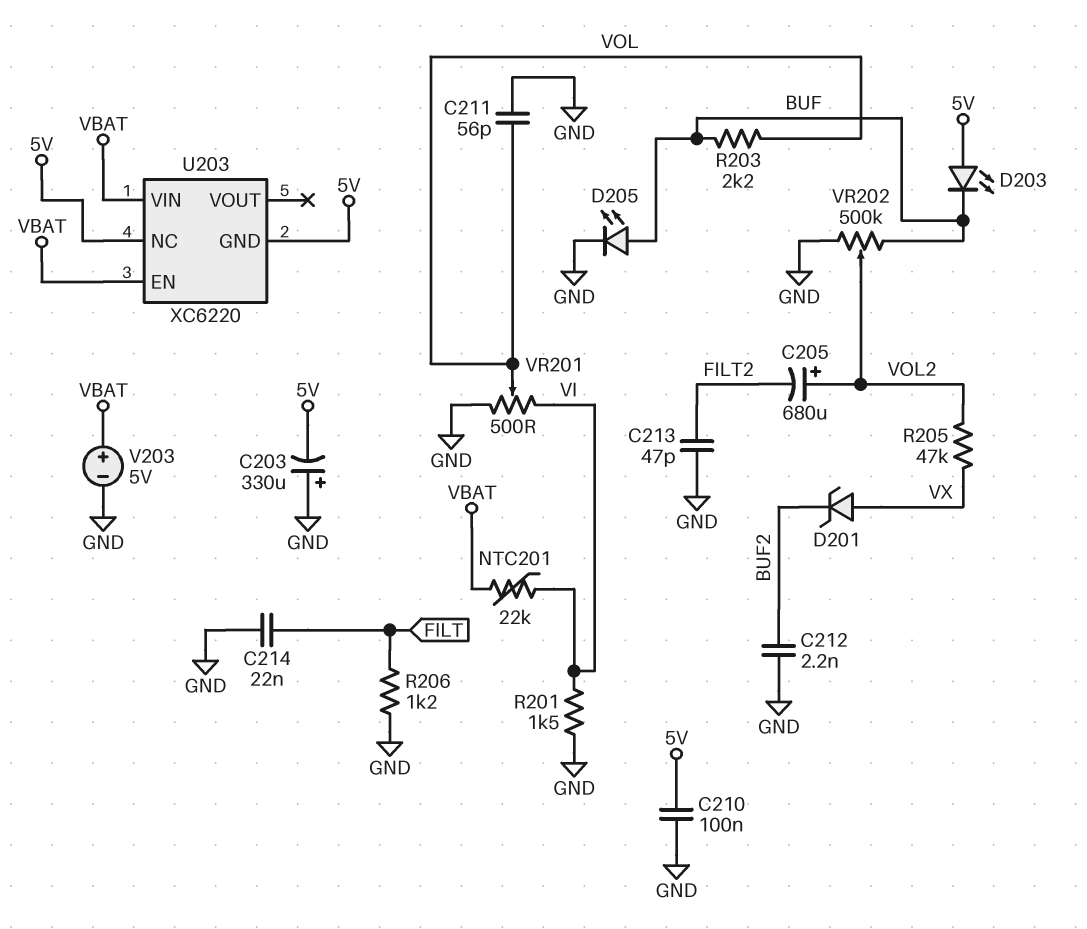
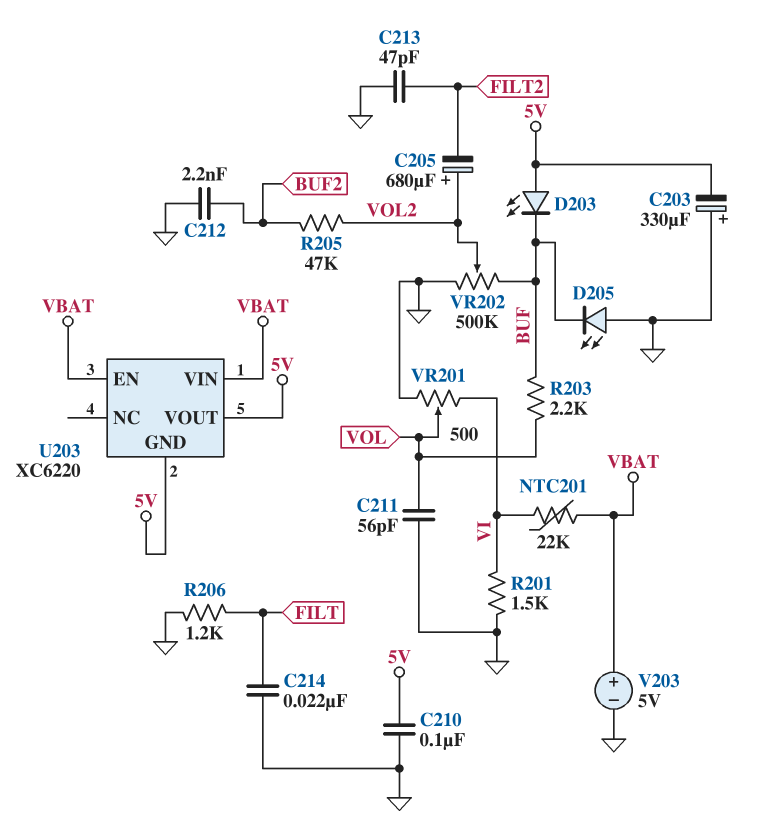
D201: zener (A VX, K BUF2) -> none
D205: LED (A BUF, K GND) -> LED (A GND, K BUF)
R205: 47k (VOL2, VX) -> 47k (BUF2, VOL2)
U203 pin NC: 5V -> none
U203 pin VOUT: none -> 5V

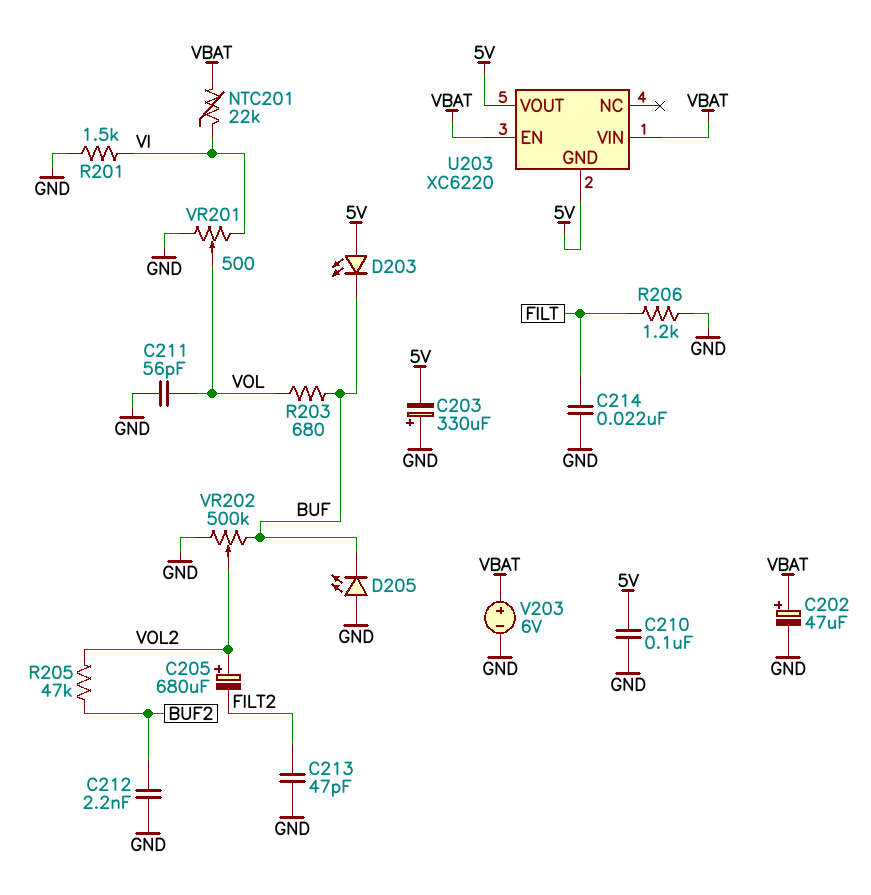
C202: none -> 47uF (plus VBAT, minus GND)
R203: 2.2k (BUF, VOL) -> 680 (BUF, VOL)
V203: 5V (plus VBAT, minus GND) -> 6V (plus VBAT, minus GND)

